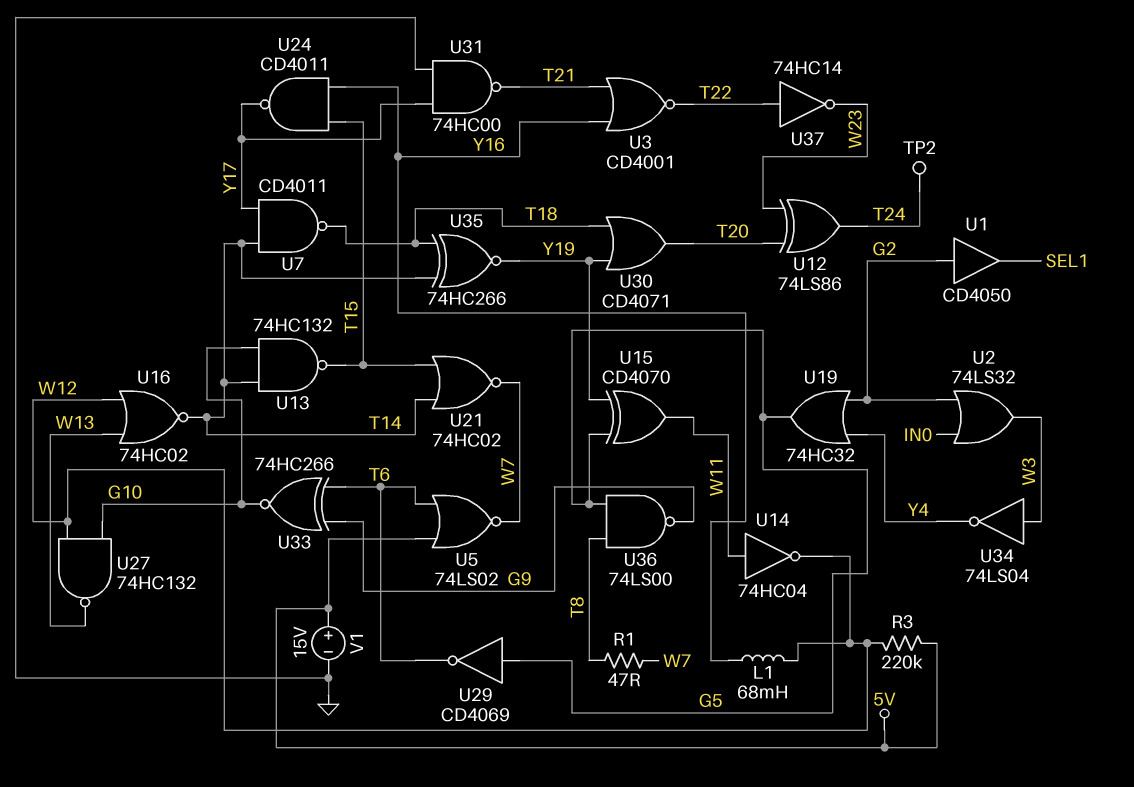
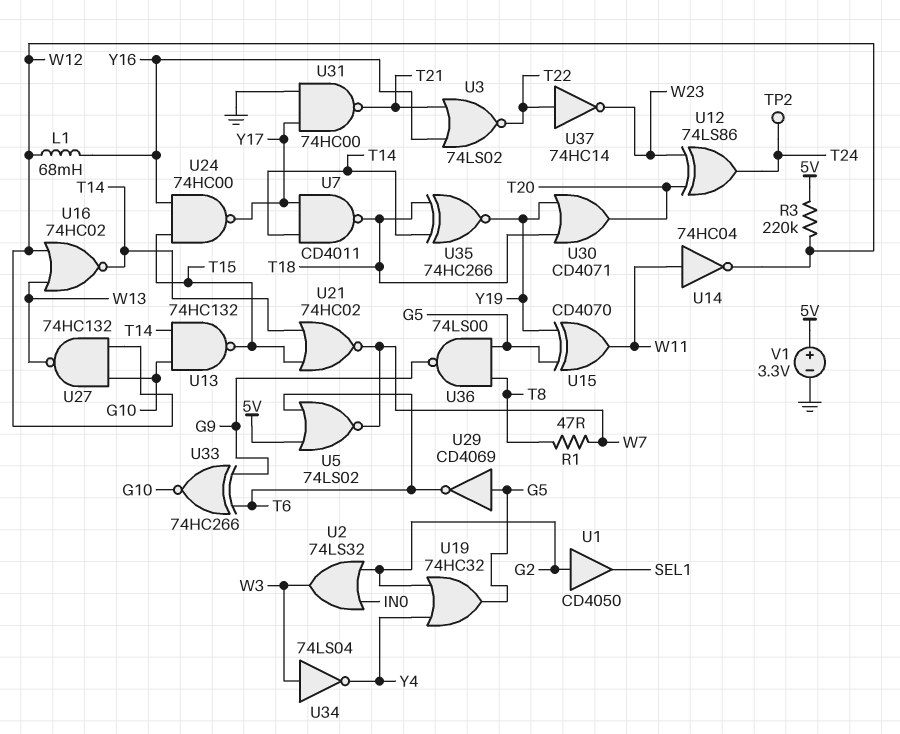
U3: NOR CD4001 (in T21, in Y16, out T22) -> NOR 74LS02 (in T21, in Y16, out T22)
U24: NAND CD4011 (in T15, in Y16, out Y17) -> NAND 74HC00 (in T15, in Y16, out Y17)
V1: 15V (plus 5V, minus GND) -> 3.3V (plus 5V, minus GND)

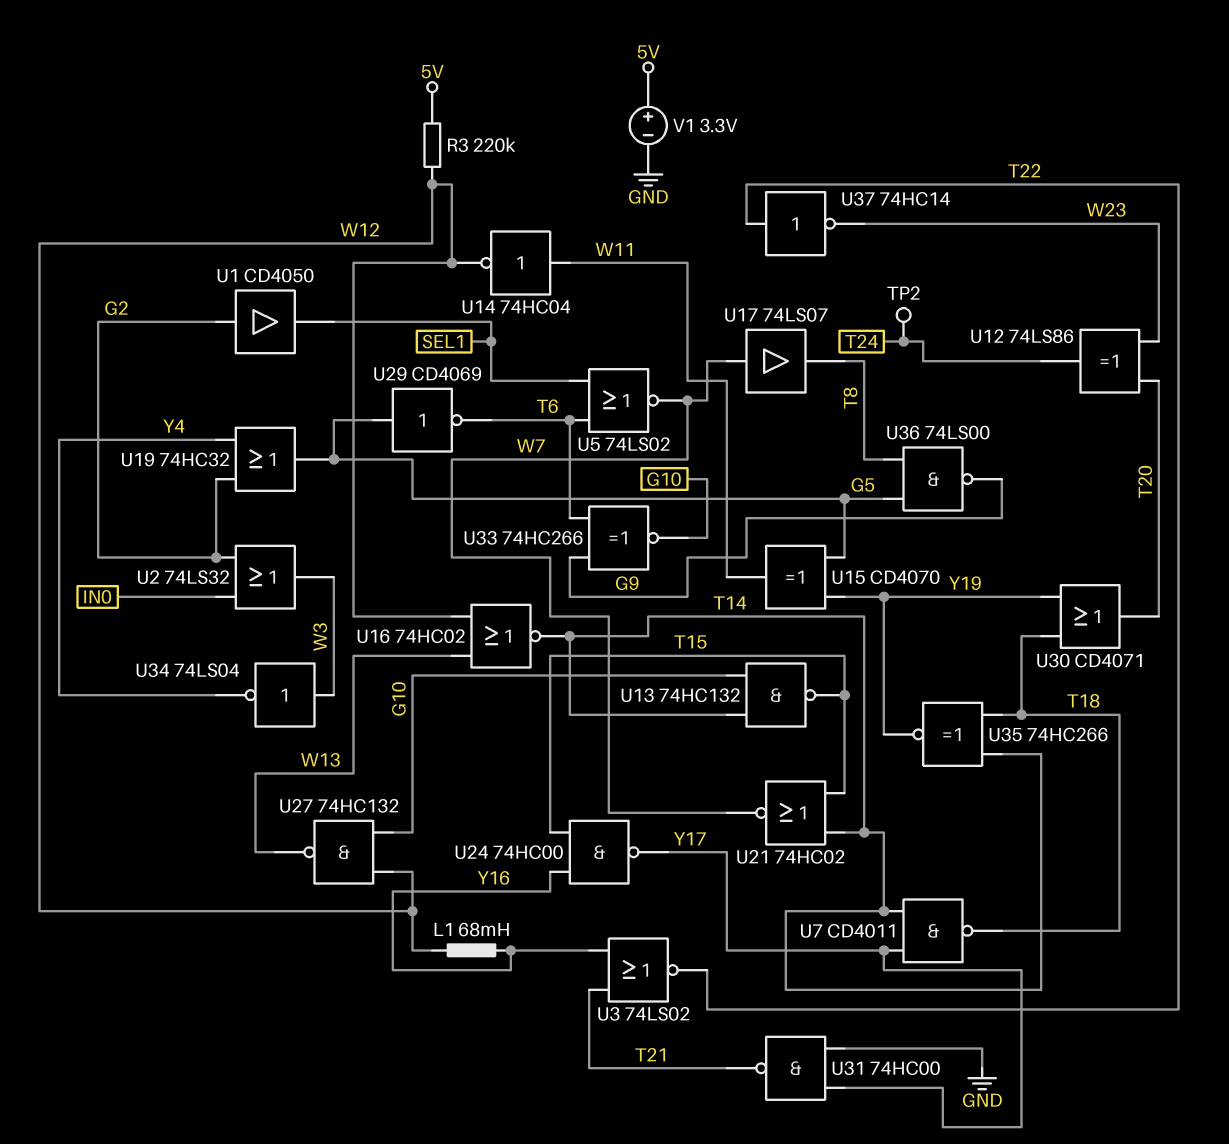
R1: 47 (T8, W7) -> none
U5: NOR 74LS02 (in 5V, in T6, out W7) -> NOR 74LS02 (in SEL1, in T6, out W7)
U17: none -> buffer 74LS07 (in W7, out T8)

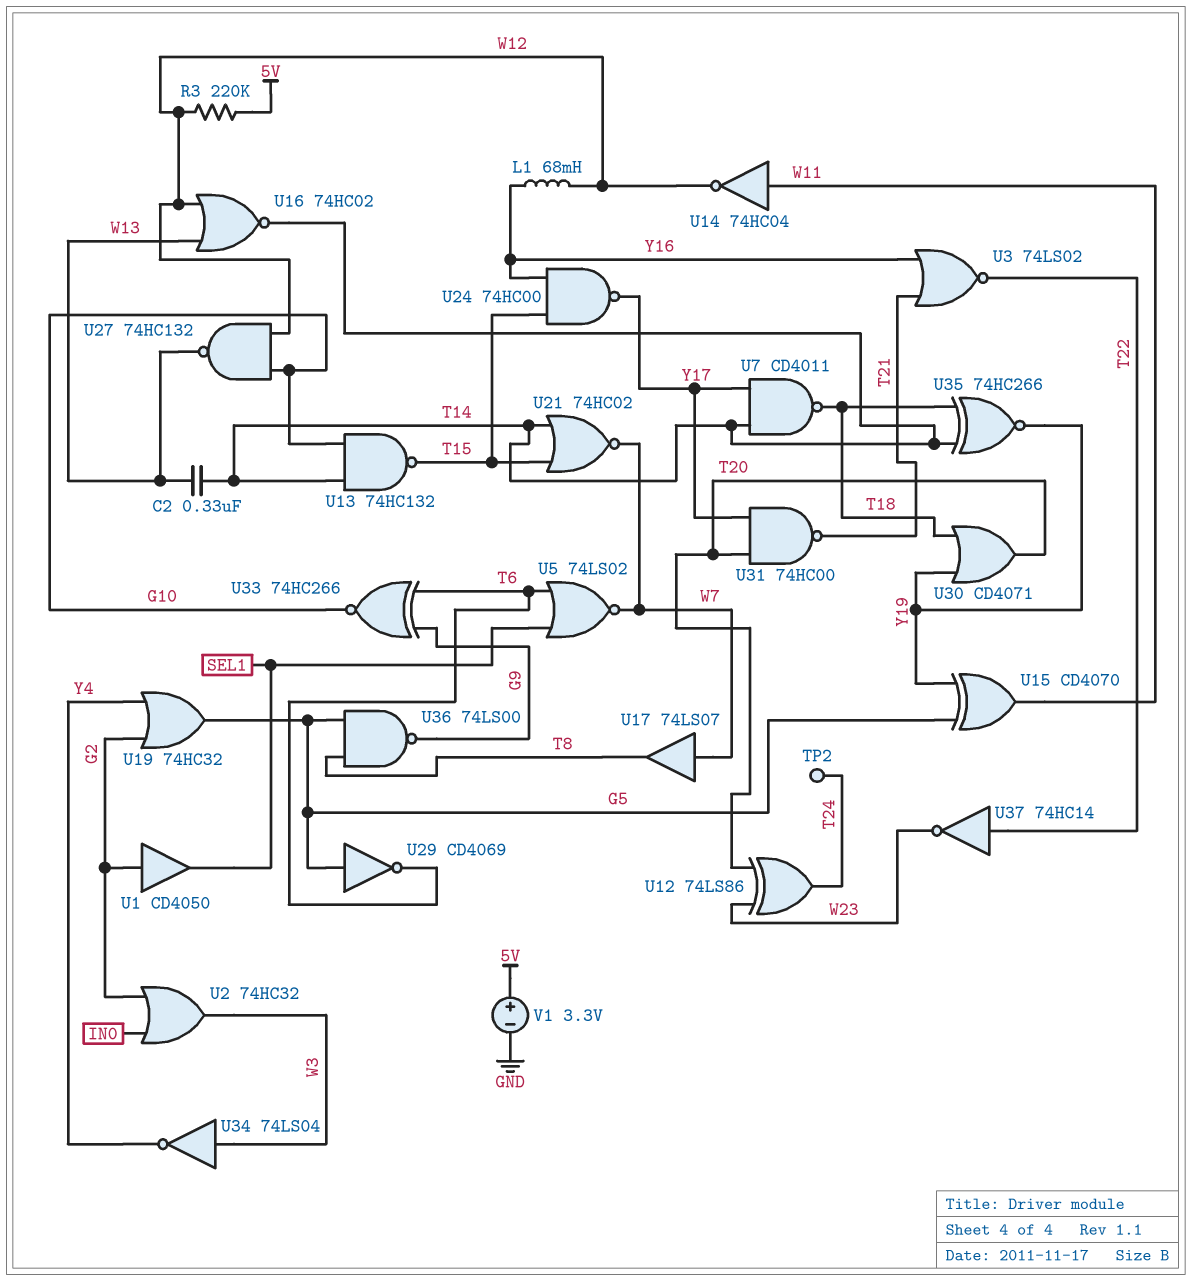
C2: none -> 330nF (T14, W13)
U2: OR 74LS32 (in G2, in IN0, out W3) -> OR 74HC32 (in G2, in IN0, out W3)
U31: NAND 74HC00 (in GND, in Y17, out T21) -> NAND 74HC00 (in T20, in Y17, out T21)

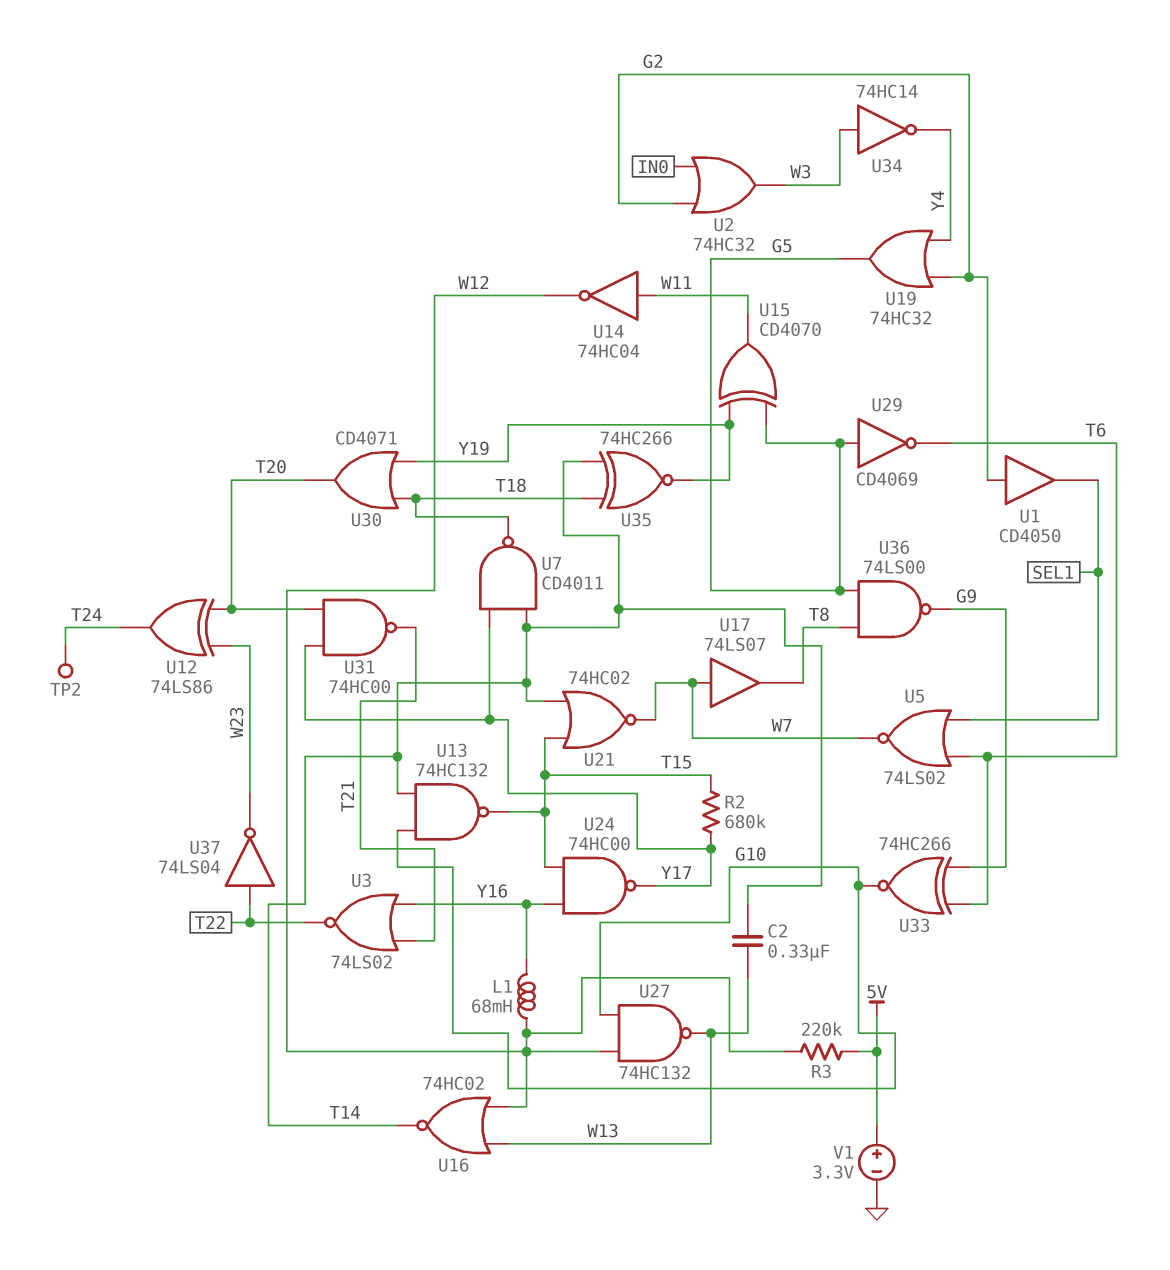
R2: none -> 680k (T15, Y17)
U34: NOT 74LS04 (in W3, out Y4) -> NOT 74HC14 (in W3, out Y4)
U37: NOT 74HC14 (in T22, out W23) -> NOT 74LS04 (in T22, out W23)

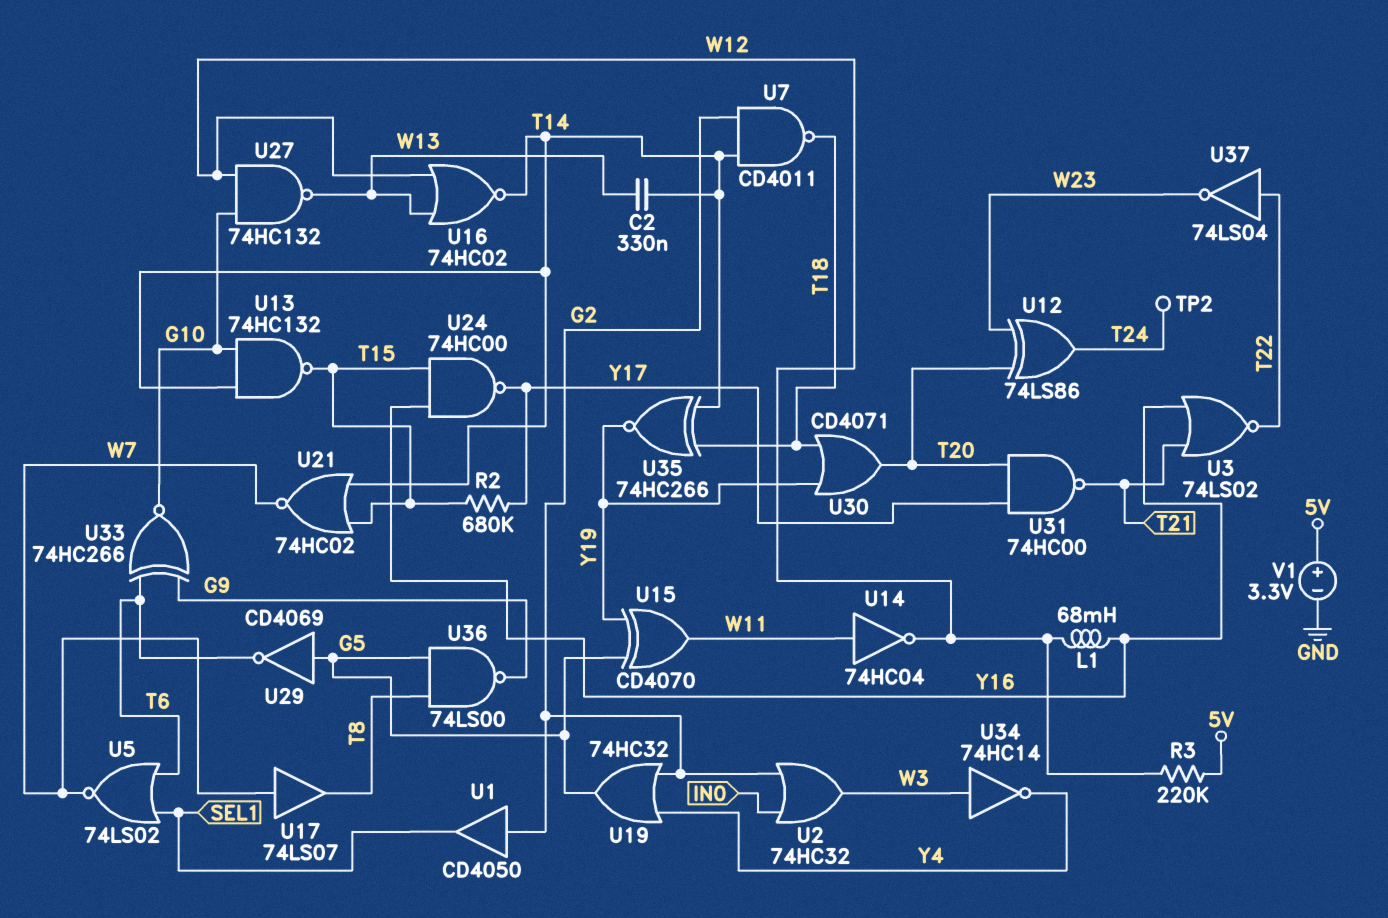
U7: NAND CD4011 (in T14, in Y17, out T18) -> NAND CD4011 (in G2, in T14, out T18)

